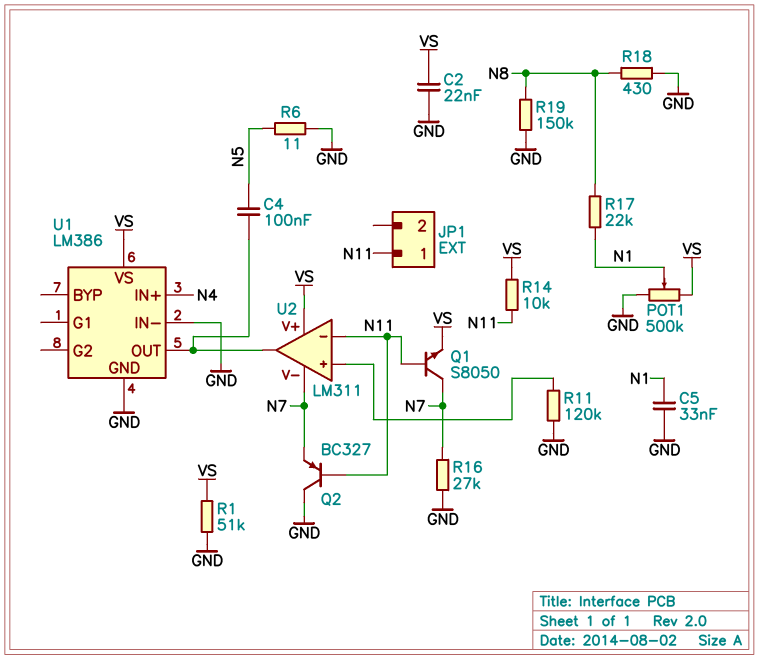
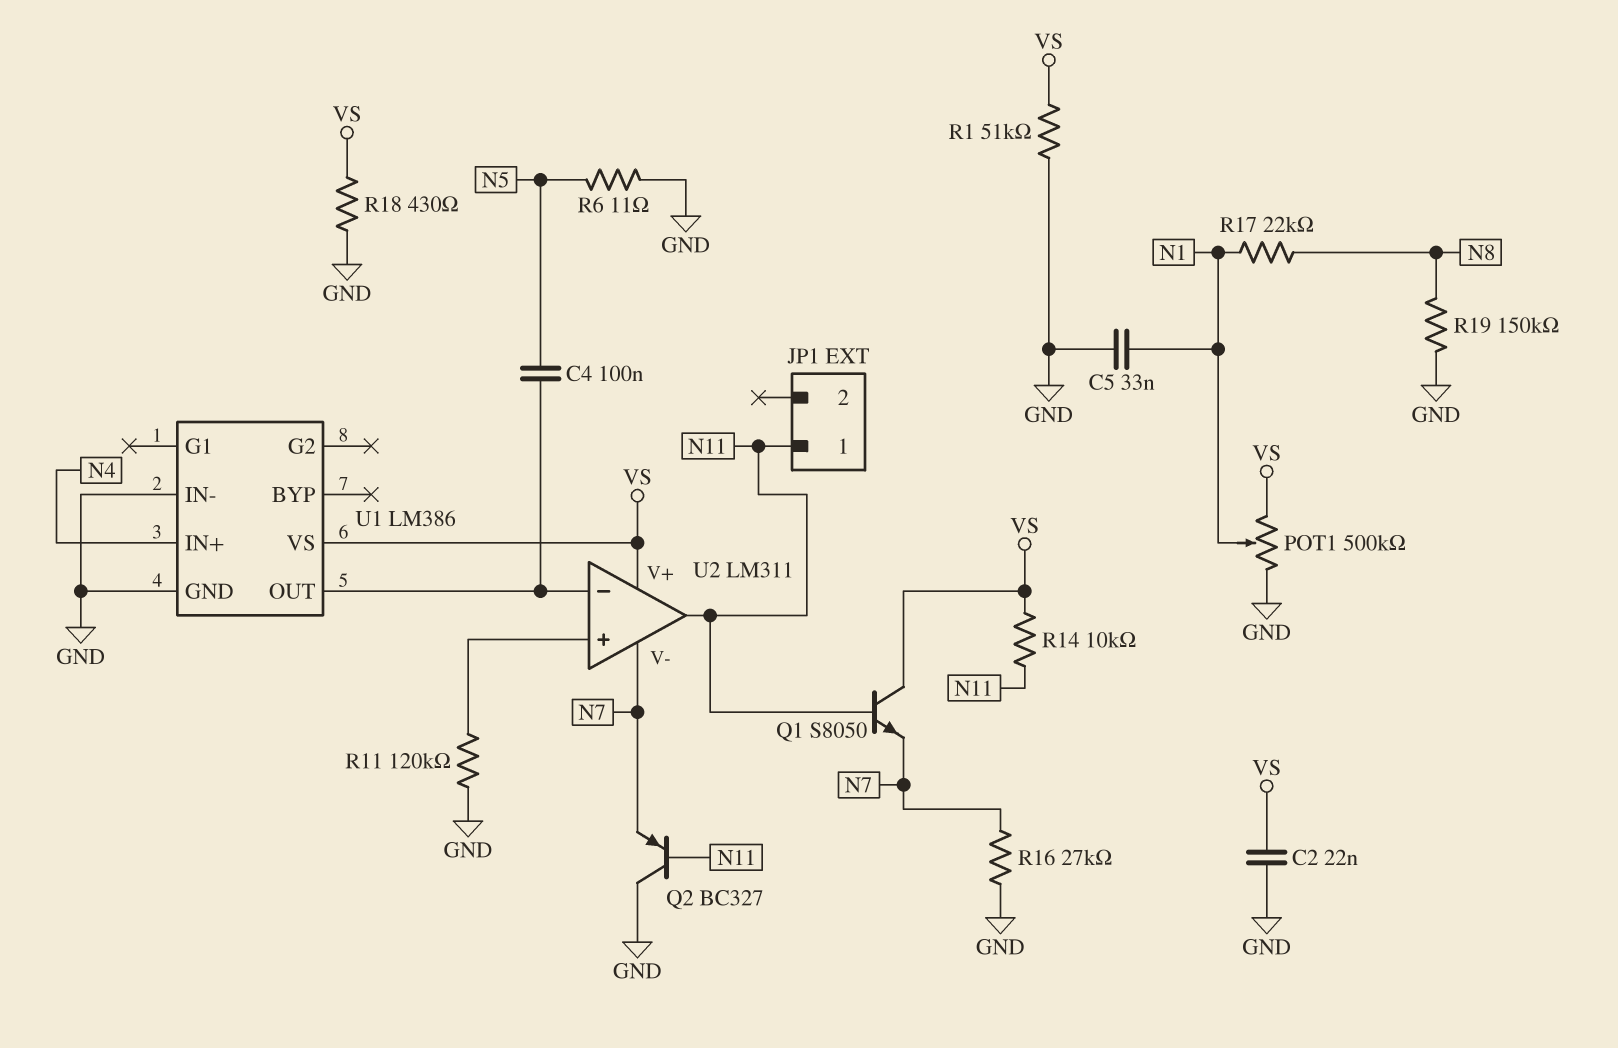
Q1: NPN S8050 (B N11, C N7, E VS) -> NPN S8050 (B N11, C VS, E N7)
R18: 430 (GND, N8) -> 430 (GND, VS)
U2 pin in-: N11 -> U1/OUT
U2 pin out: U1/OUT -> N11

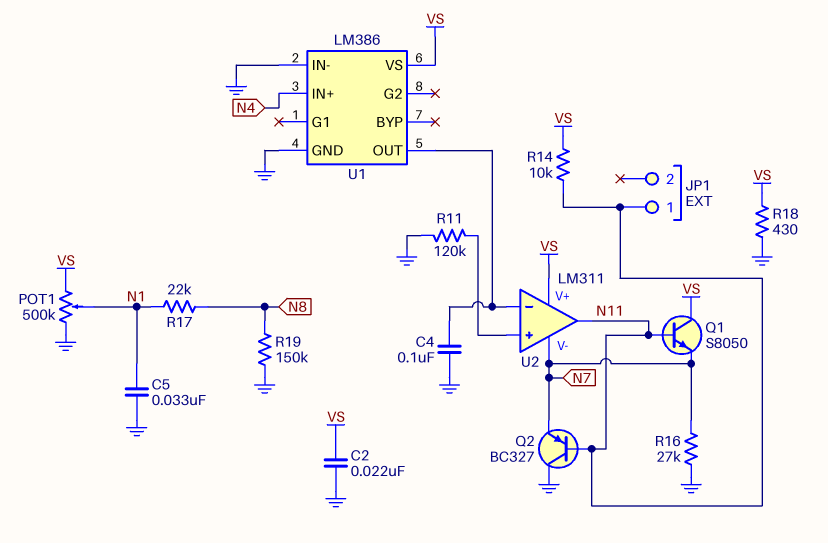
C4: 100nF (N5, U1/OUT) -> 100nF (GND, U1/OUT)
R1: 51k (GND, VS) -> none
R6: 11 (GND, N5) -> none

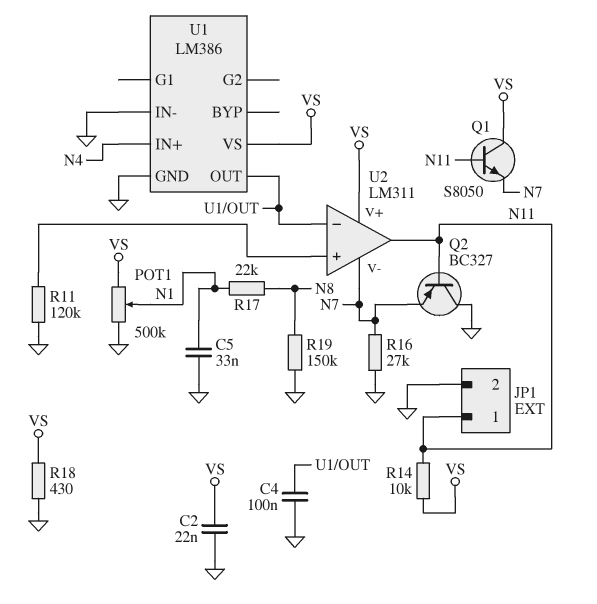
JP1 pin 2: none -> GND

